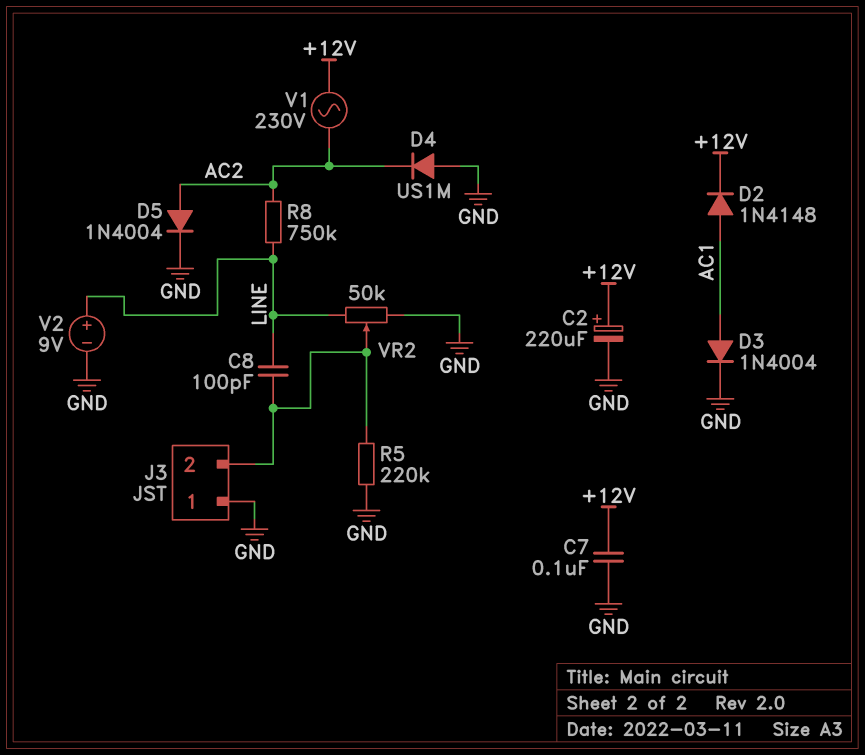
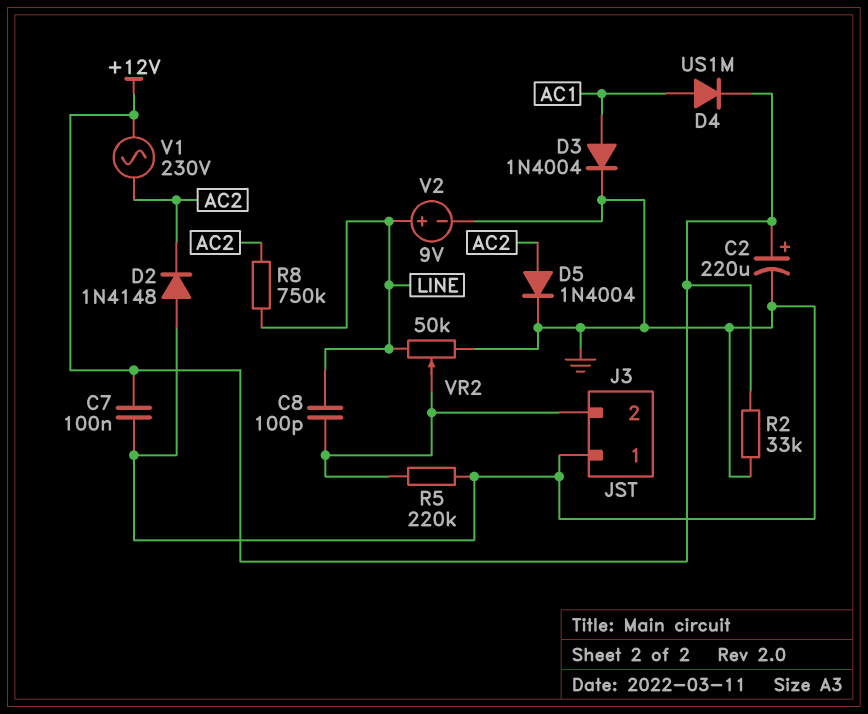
D2: diode 1N4148 (A AC1, K +12V) -> diode 1N4148 (A GND, K AC2)
D4: diode US1M (A GND, K AC2) -> diode US1M (A AC1, K +12V)
R2: none -> 33k (+12V, GND)

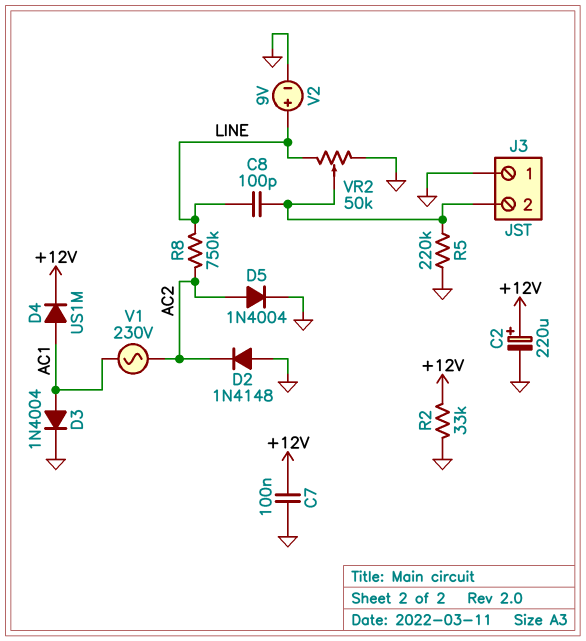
V1: AC 230V (+12V, AC2) -> AC 230V (AC1, AC2)

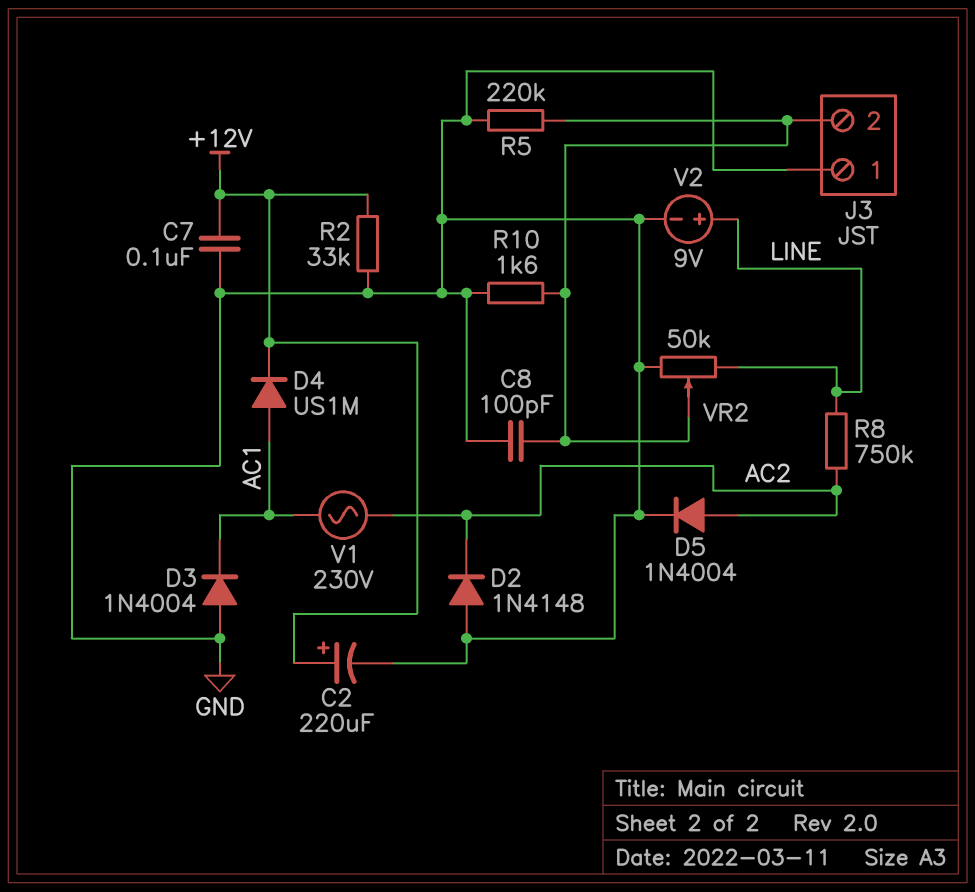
C8: 100pF (J3/2, LINE) -> 100pF (GND, J3/2)
D3: diode 1N4004 (A AC1, K GND) -> diode 1N4004 (A GND, K AC1)
R10: none -> 1.6k (GND, J3/2)

